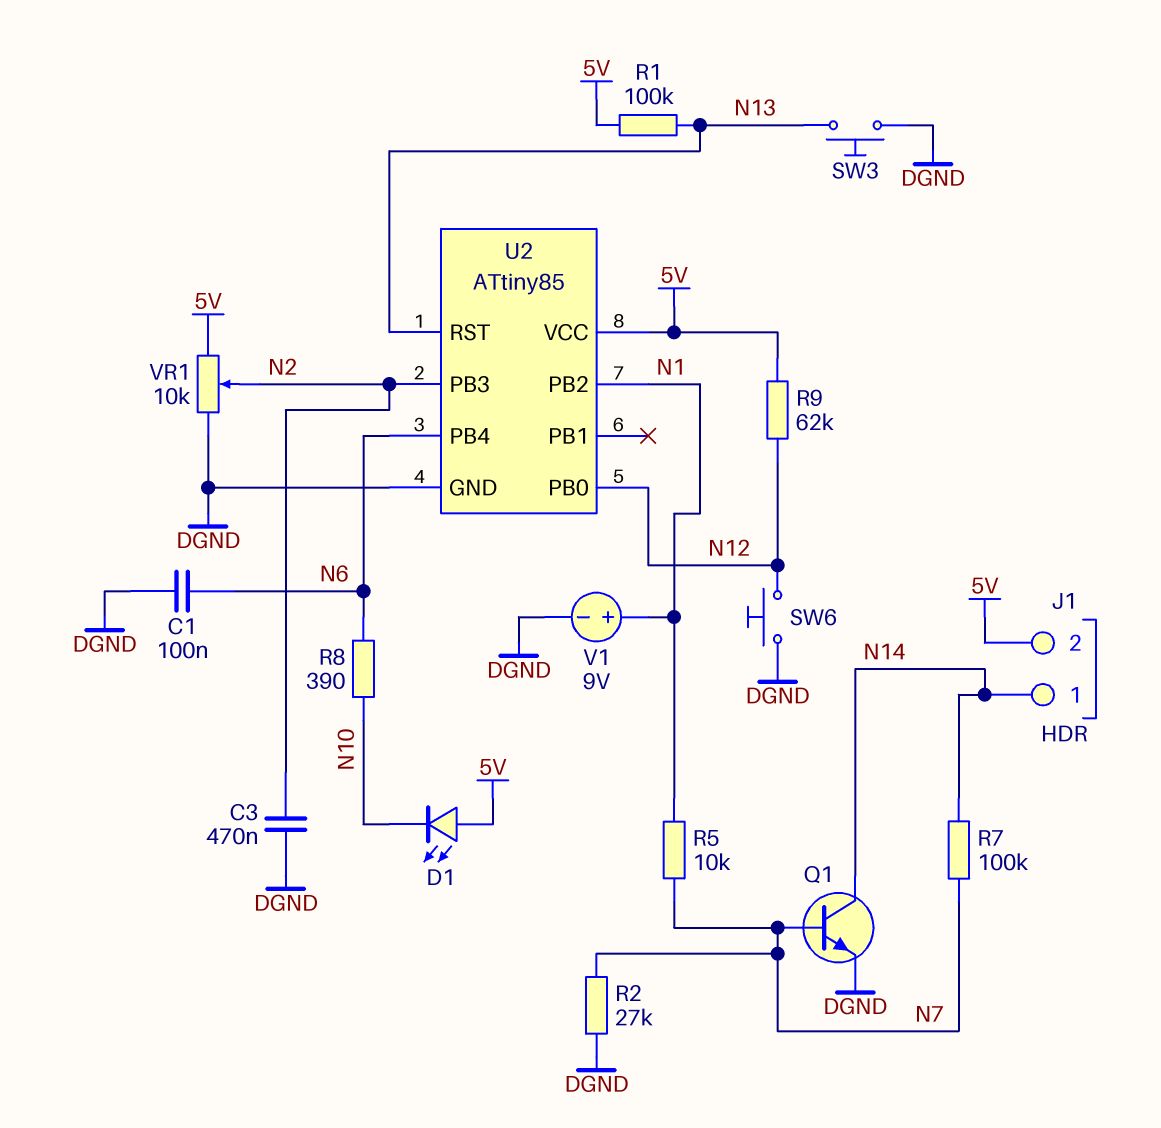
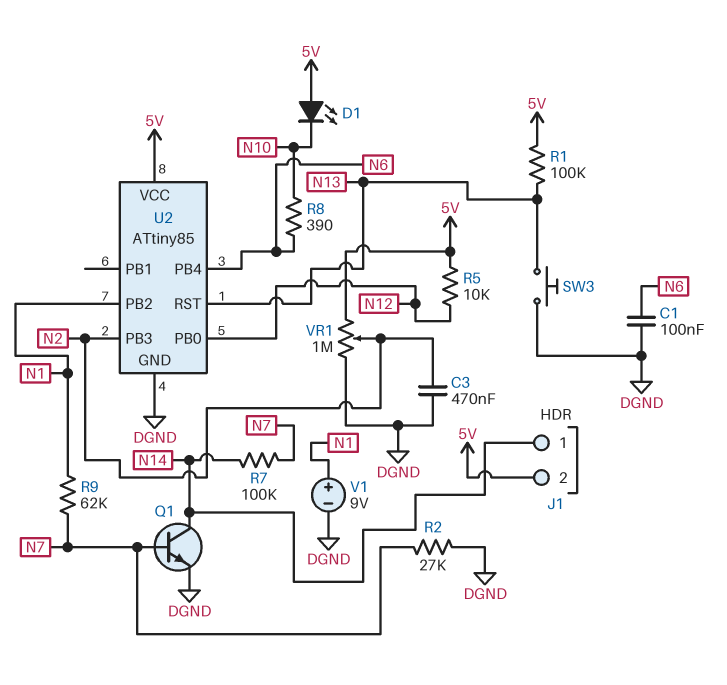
R5: 10k (N1, N7) -> 10k (5V, N12)
R9: 62k (5V, N12) -> 62k (N1, N7)
SW6: button (DGND, N12) -> none
VR1: 10k (5V, DGND, wiper N2) -> 1M (5V, DGND, wiper N2)

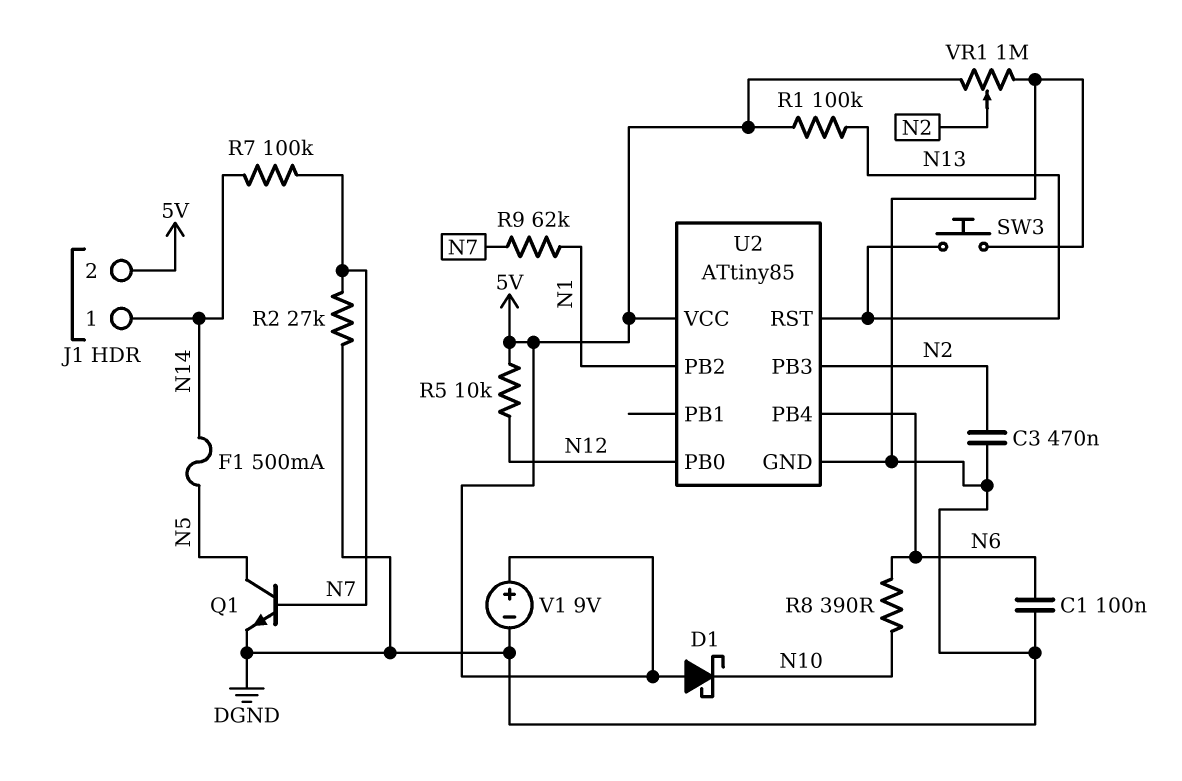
D1: LED (A 5V, K N10) -> schottky (A 5V, K N10)
F1: none -> 500mA (N5, N14)
Q1: NPN (B N7, C N14, E DGND) -> NPN (B N7, C N5, E DGND)
V1: 9V (plus N1, minus DGND) -> 9V (plus 5V, minus DGND)

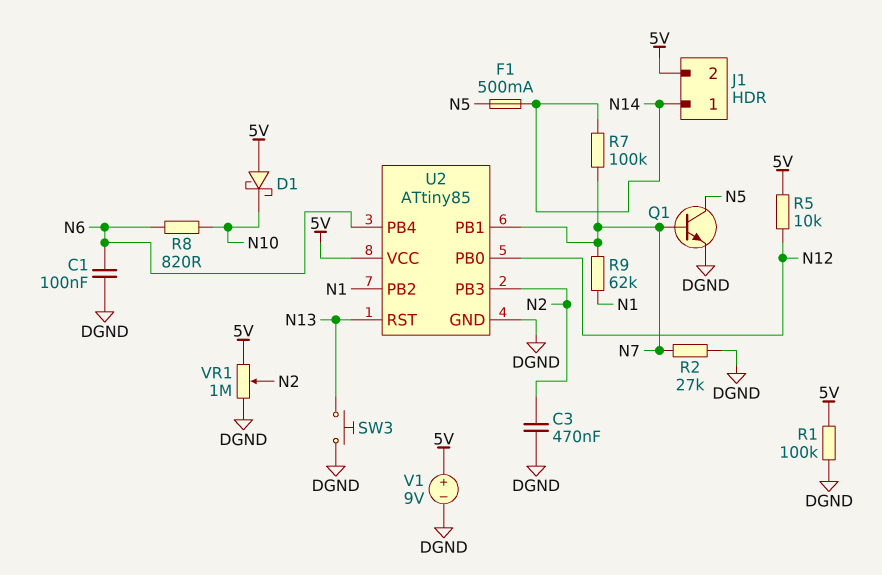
R1: 100k (5V, N13) -> 100k (5V, DGND)
R8: 390 (N6, N10) -> 820 (N6, N10)
U2 pin PB1: none -> N7

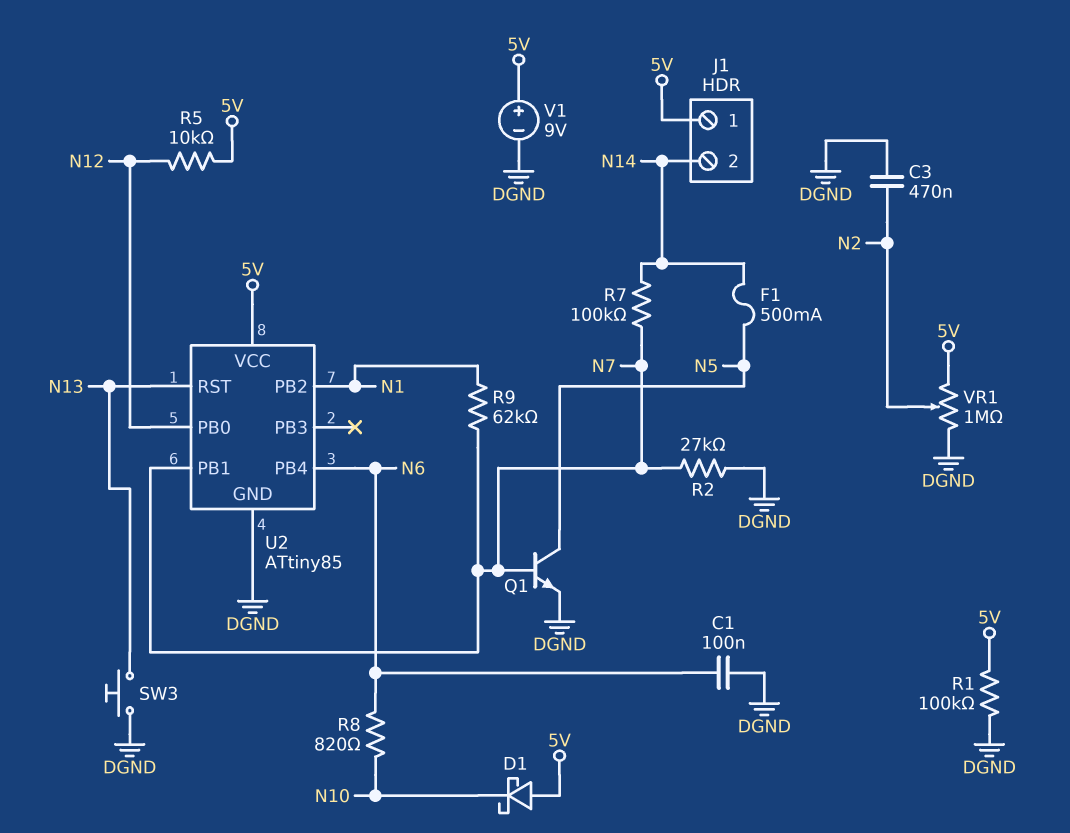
J1 pin 1: N14 -> 5V
J1 pin 2: 5V -> N14
U2 pin PB3: N2 -> none

